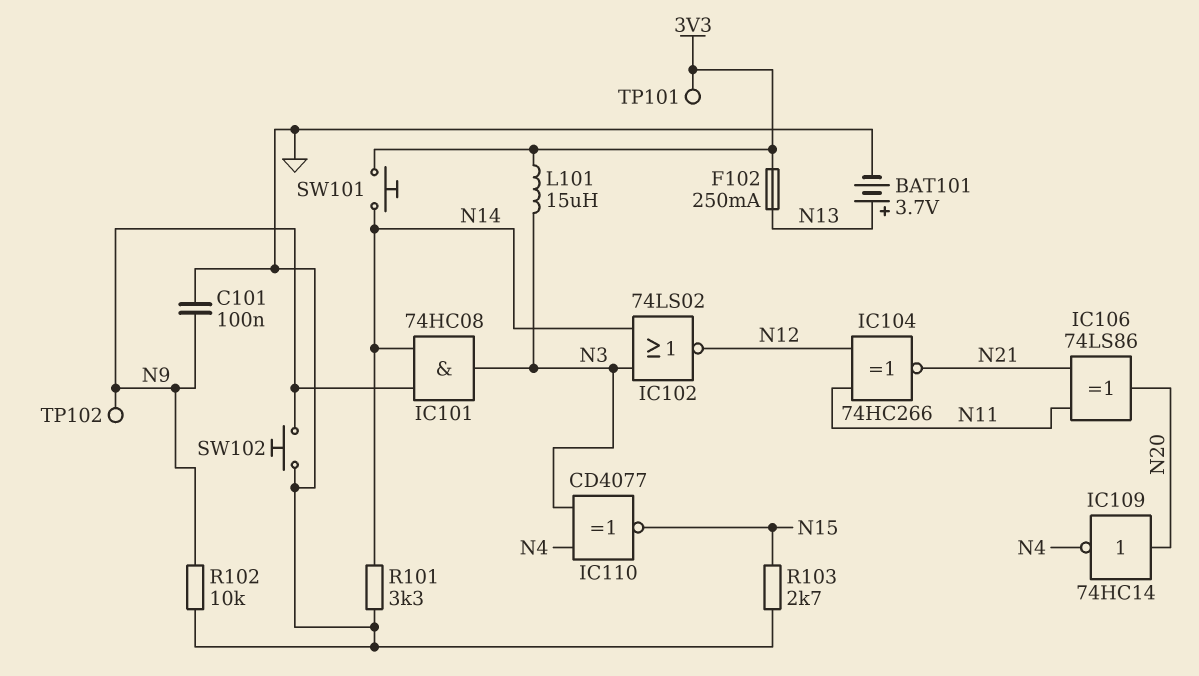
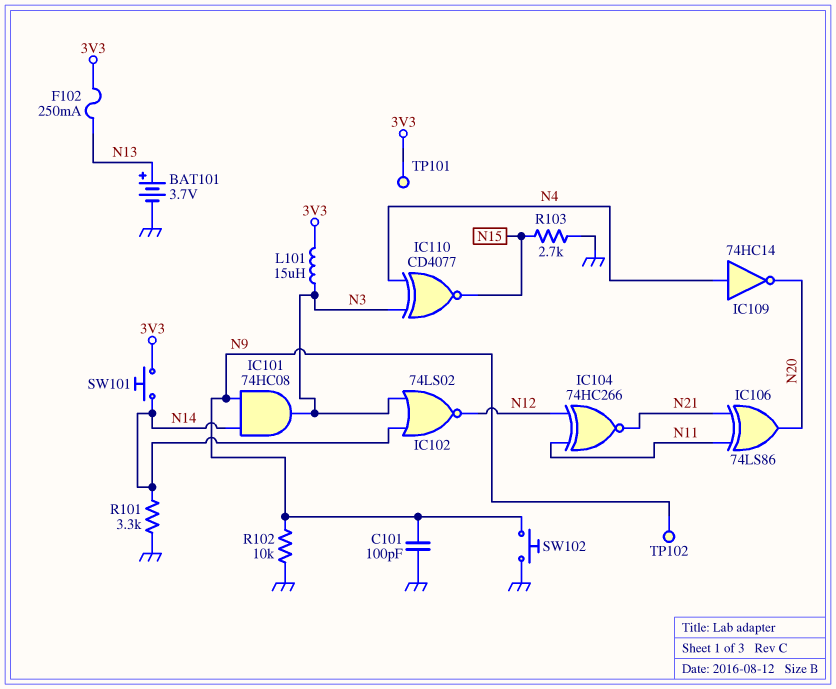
C101: 100nF (GND, N9) -> 100pF (GND, N9)
IC109: NOT 74HC14 (in N20, out N4) -> NOT 74HC14 (in N4, out N20)

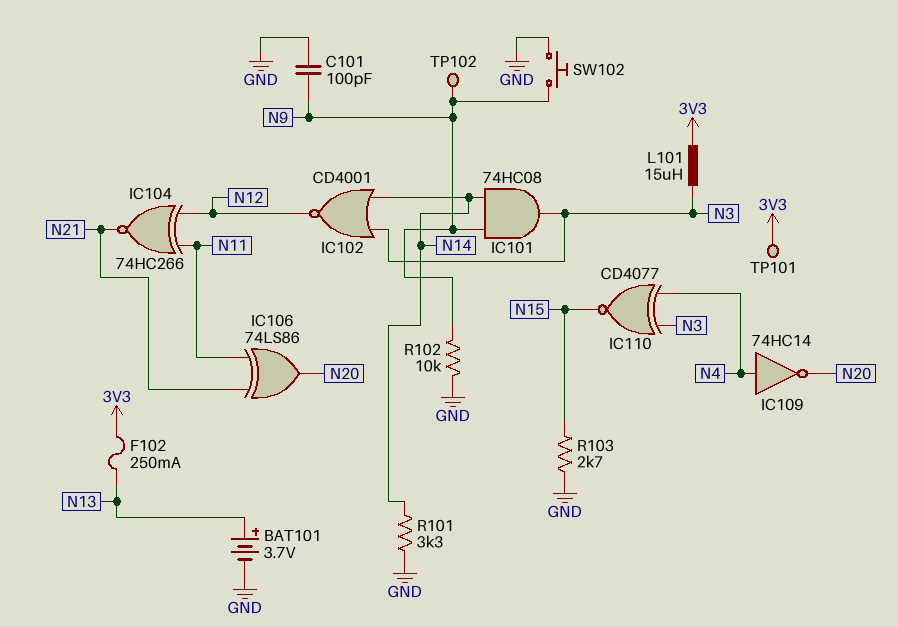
IC102: NOR 74LS02 (in N3, in N14, out N12) -> NOR CD4001 (in N3, in N14, out N12)
SW101: button (3V3, N14) -> none

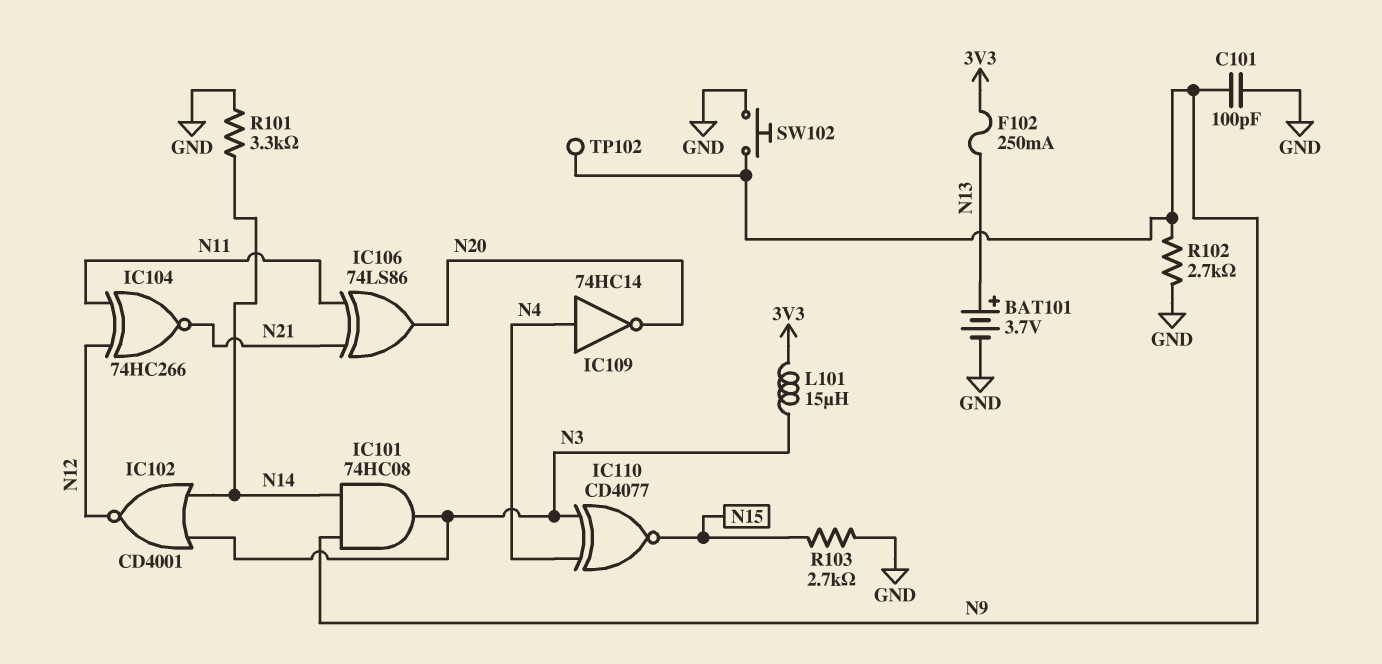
R102: 10k (GND, N9) -> 2.7k (GND, N9)
TP101: test point (3V3) -> none

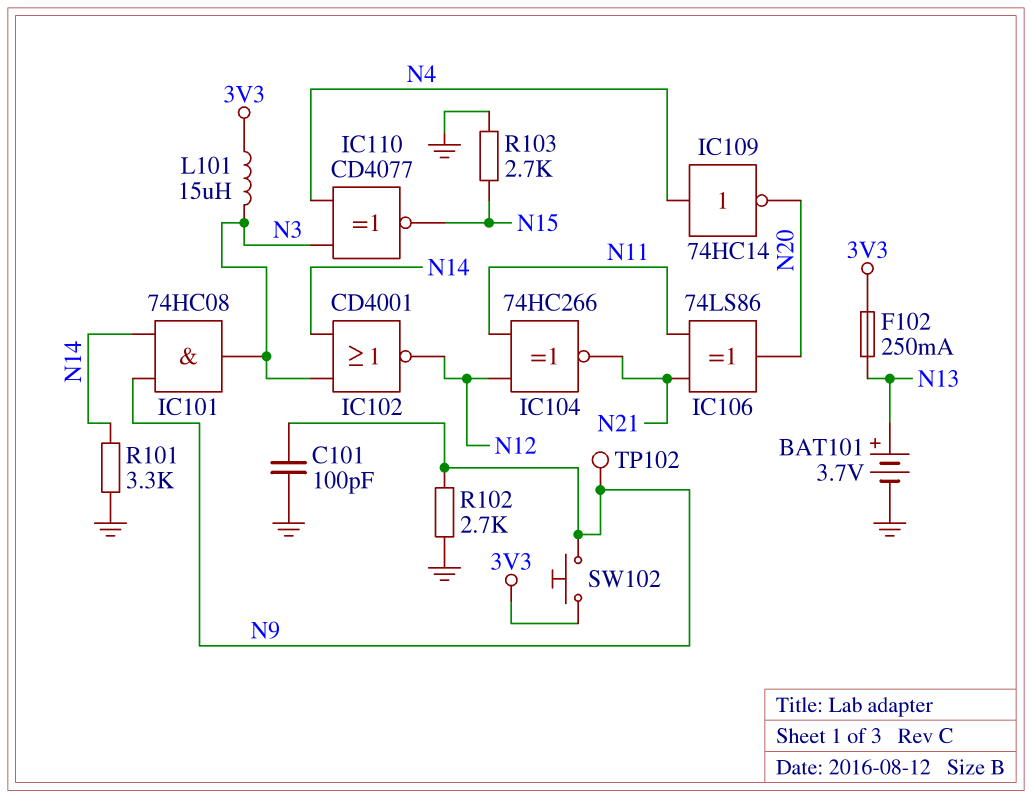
SW102: button (GND, N9) -> button (3V3, N9)

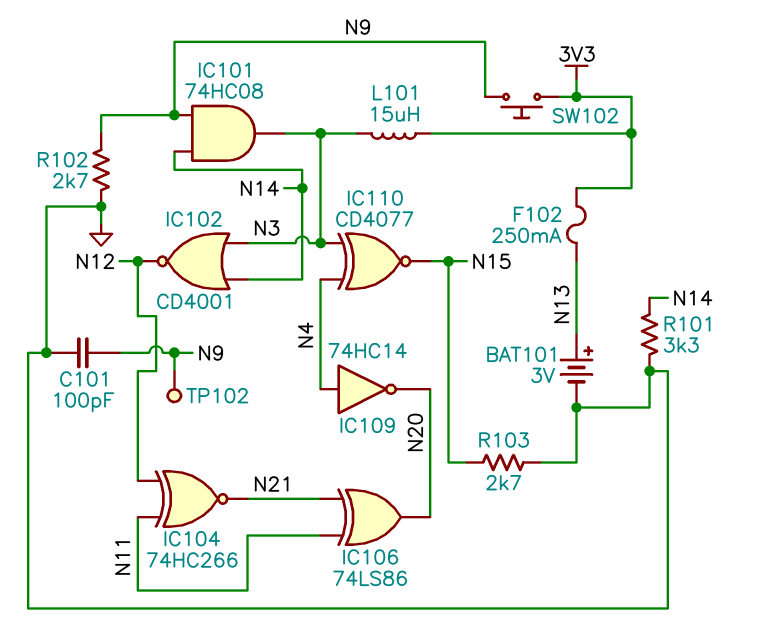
BAT101: 3.7V (plus N13, minus GND) -> 3V (plus N13, minus GND)

